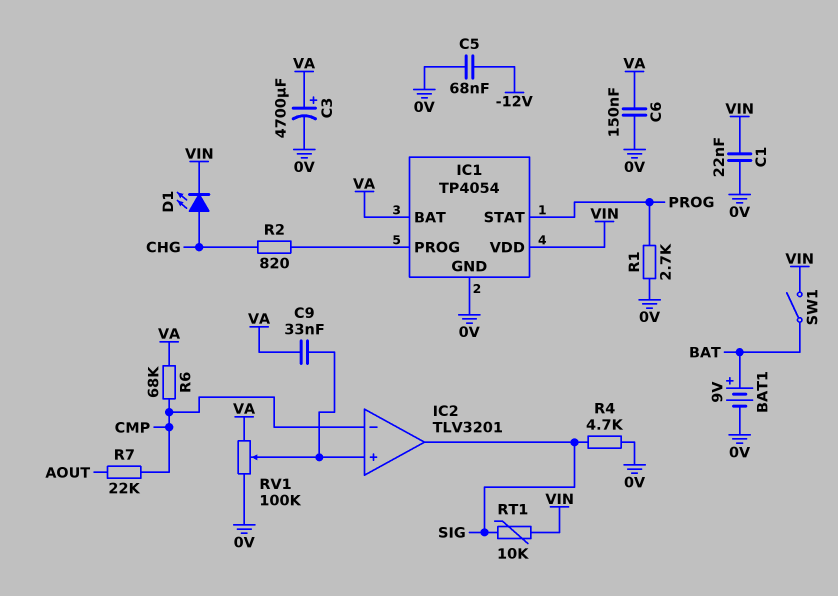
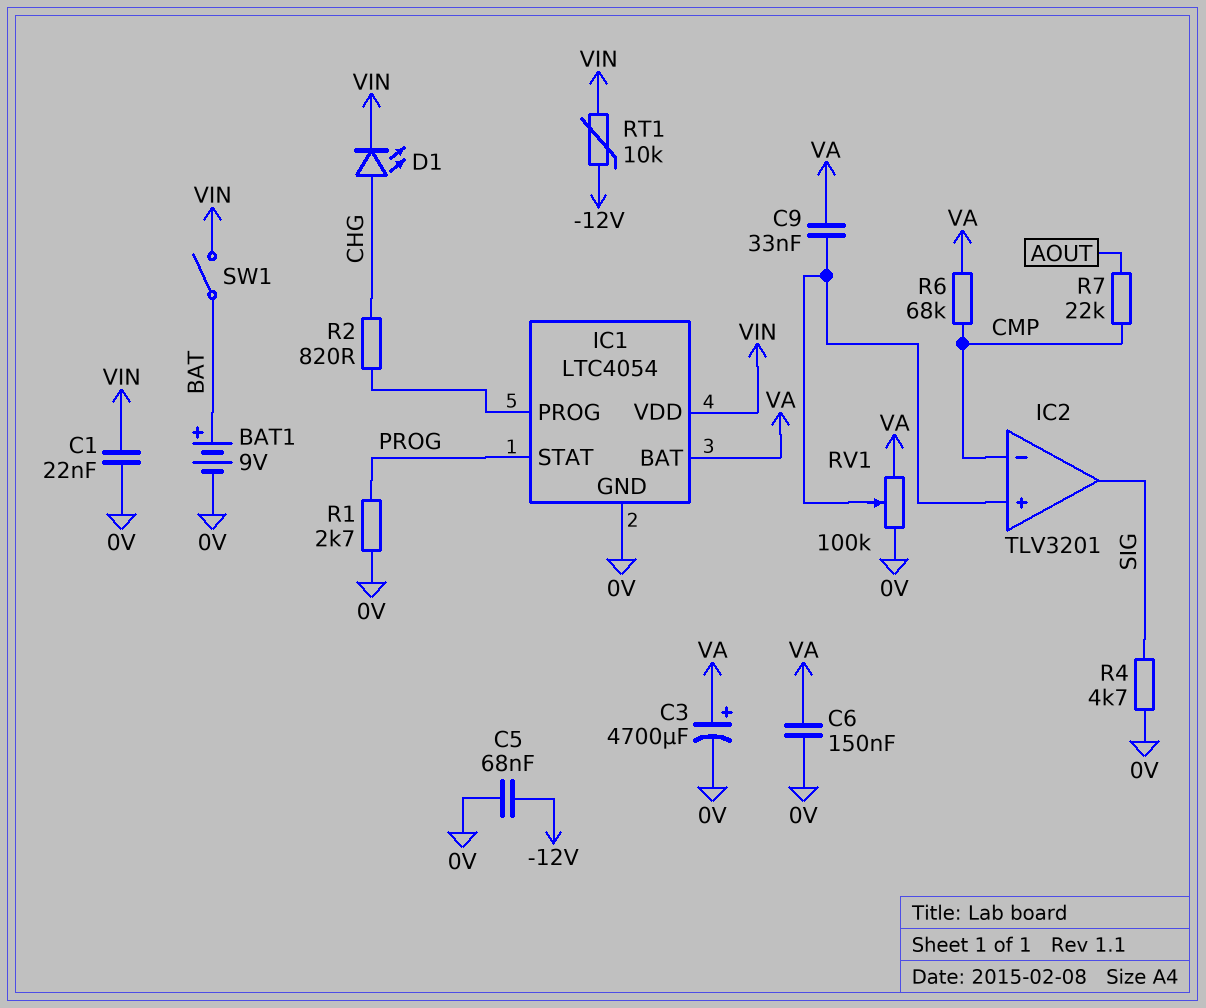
IC1: TP4054 -> LTC4054
RT1: 10k (SIG, VIN) -> 10k (-12V, VIN)

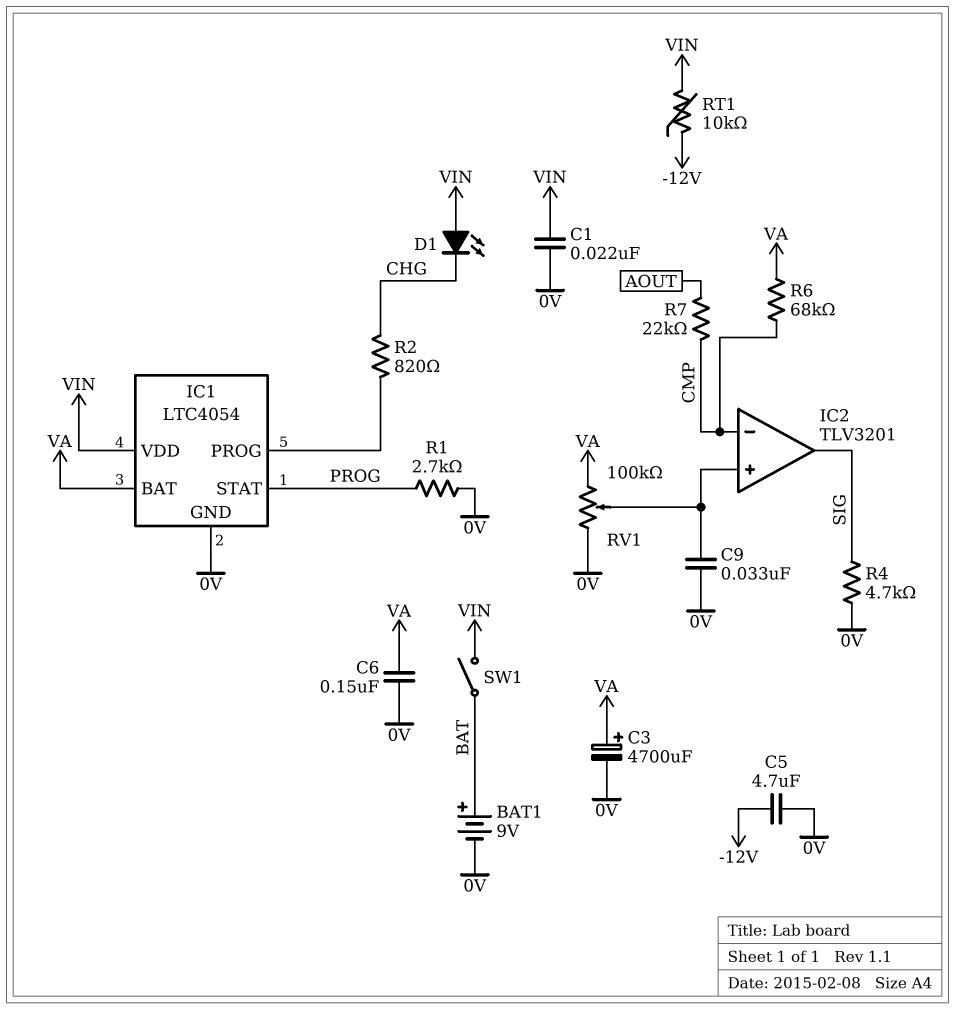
C5: 68nF (-12V, 0V) -> 4.7uF (-12V, 0V)
C9: 33nF (IC2/in+, VA) -> 33nF (0V, IC2/in+)
D1: LED (A CHG, K VIN) -> LED (A VIN, K CHG)

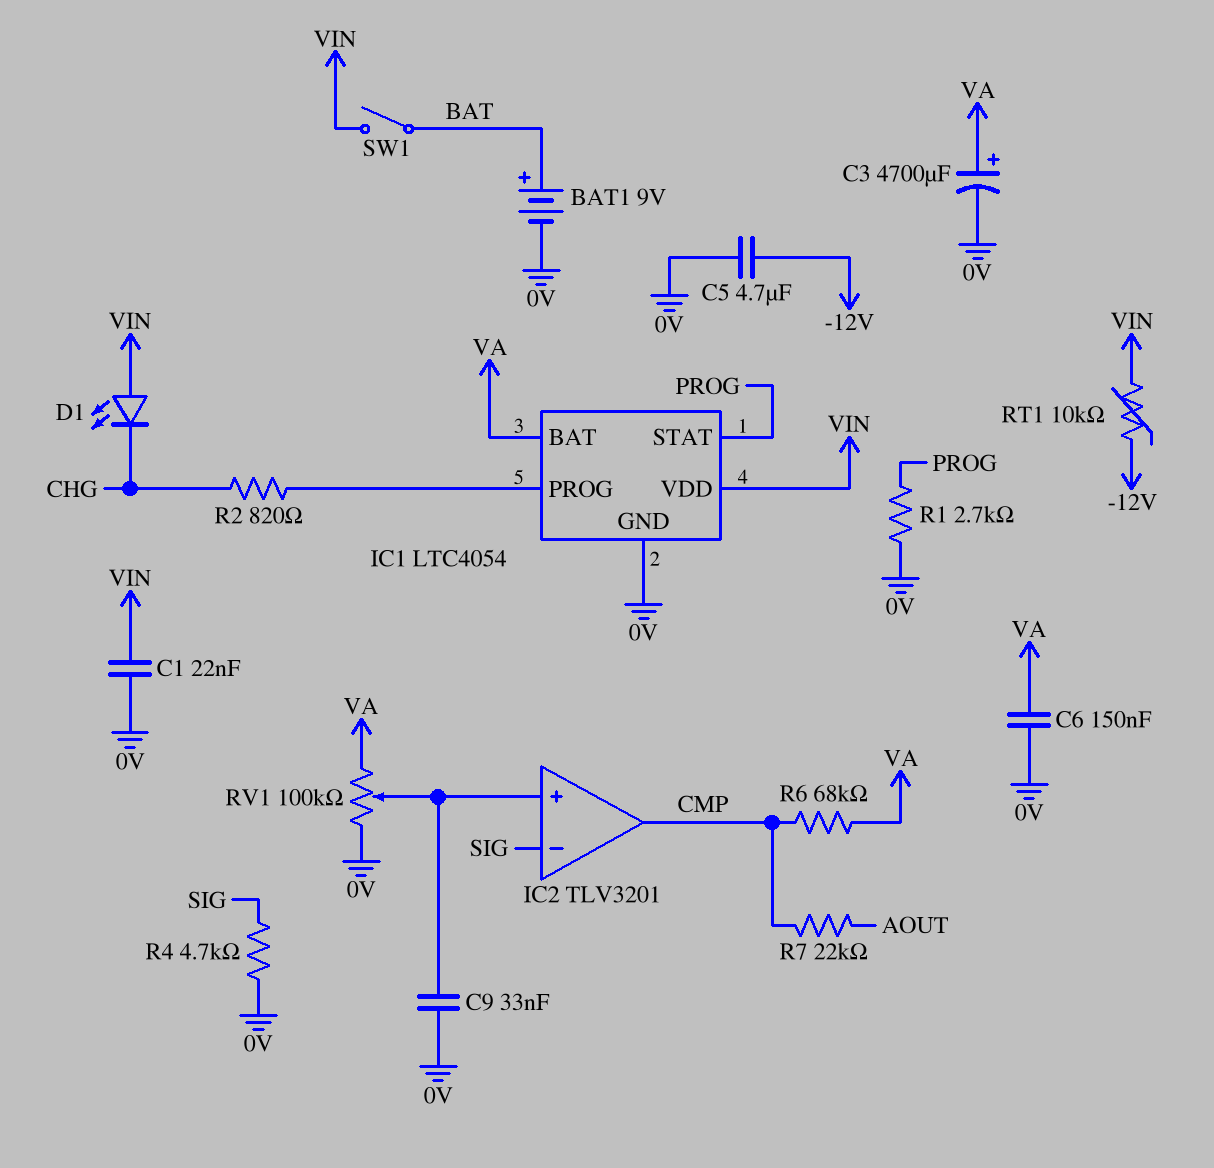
IC2 pin in-: CMP -> SIG
IC2 pin out: SIG -> CMP

